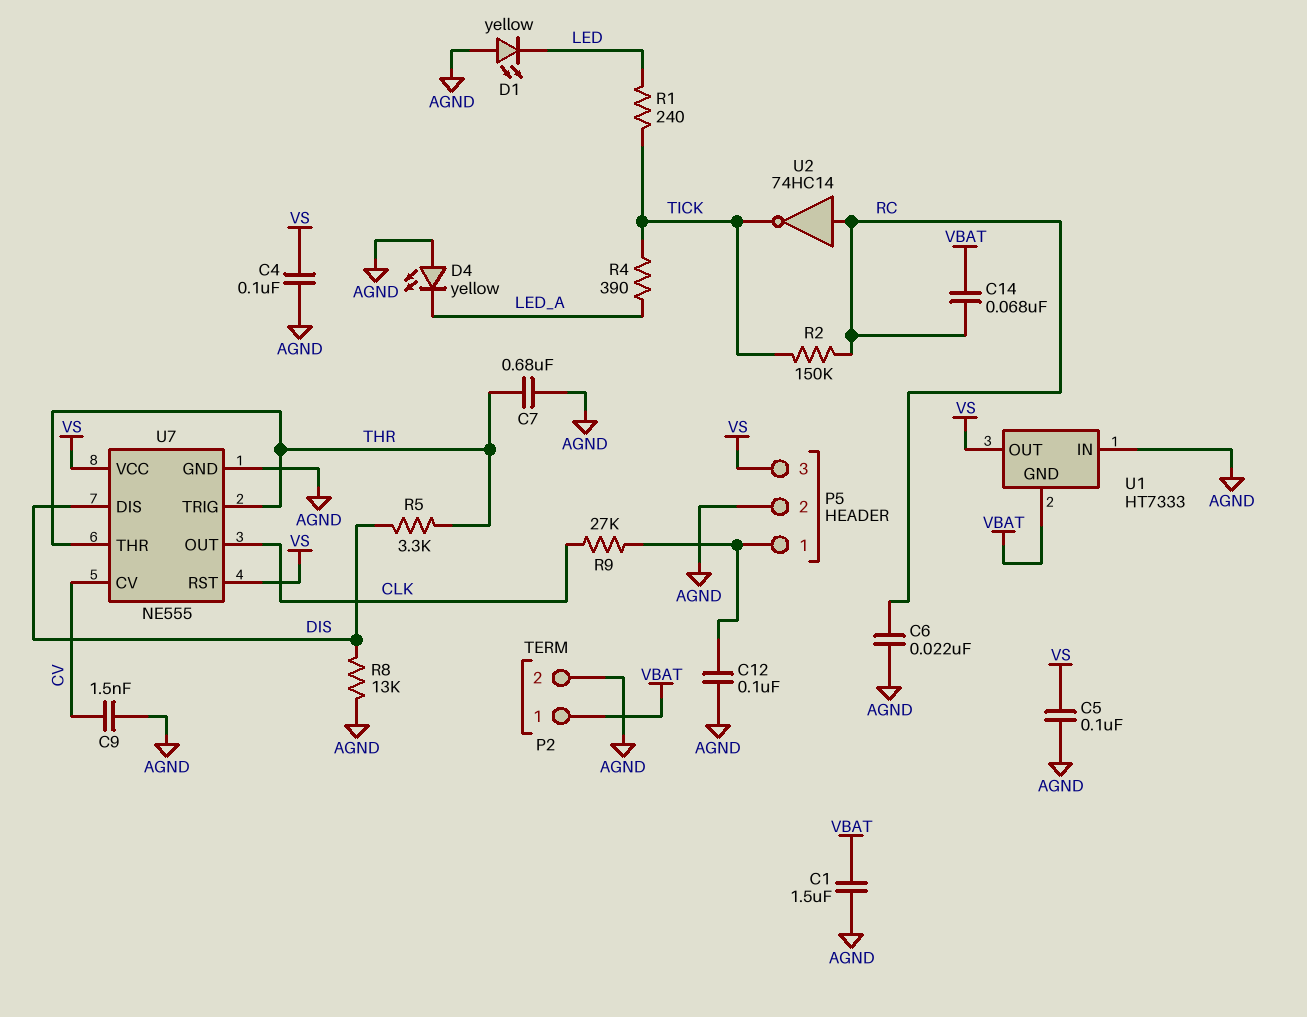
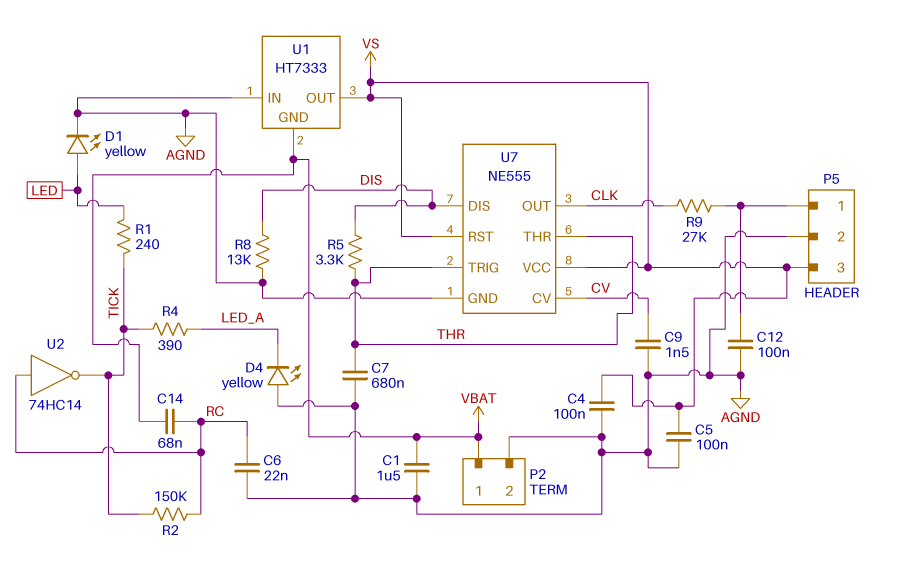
D1: LED yellow (A AGND, K LED) -> LED yellow (A LED, K AGND)

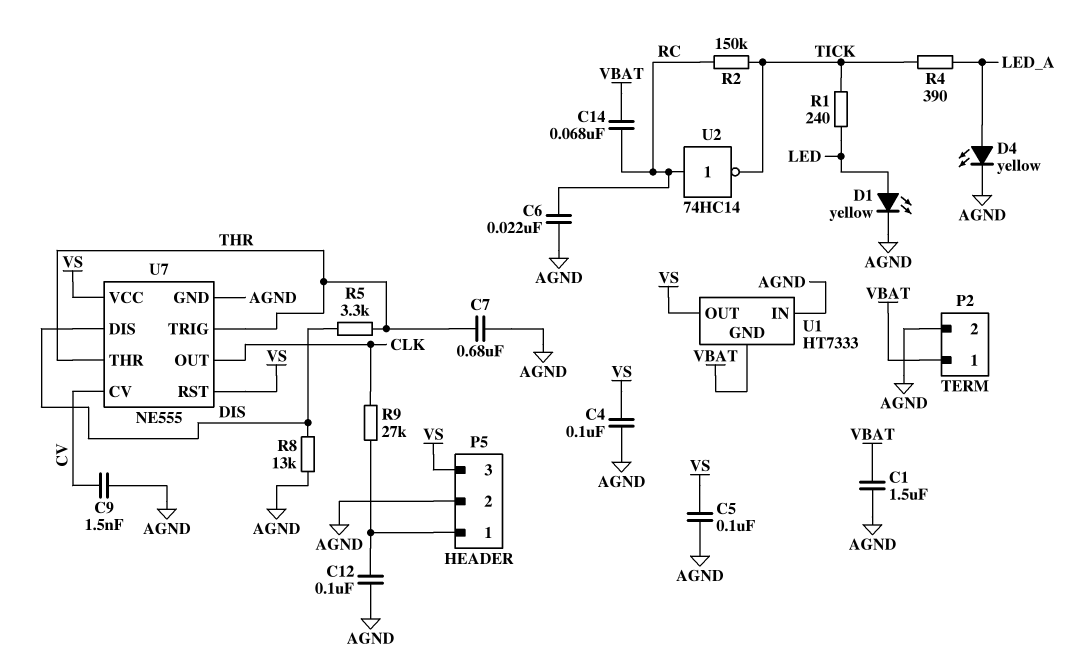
D4: LED yellow (A AGND, K LED_A) -> LED yellow (A LED_A, K AGND)

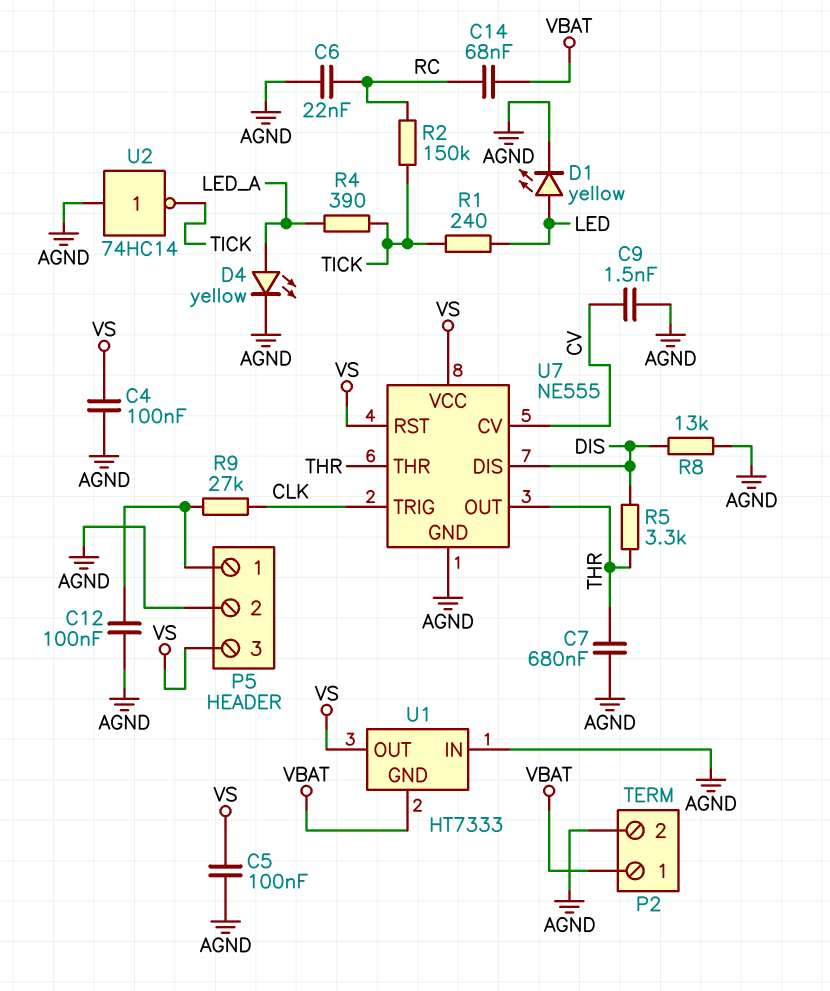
C1: 1.5uF (AGND, VBAT) -> none
U2: NOT 74HC14 (in RC, out TICK) -> NOT 74HC14 (in AGND, out TICK)
U7 pin OUT: CLK -> THR
U7 pin TRIG: THR -> CLK

